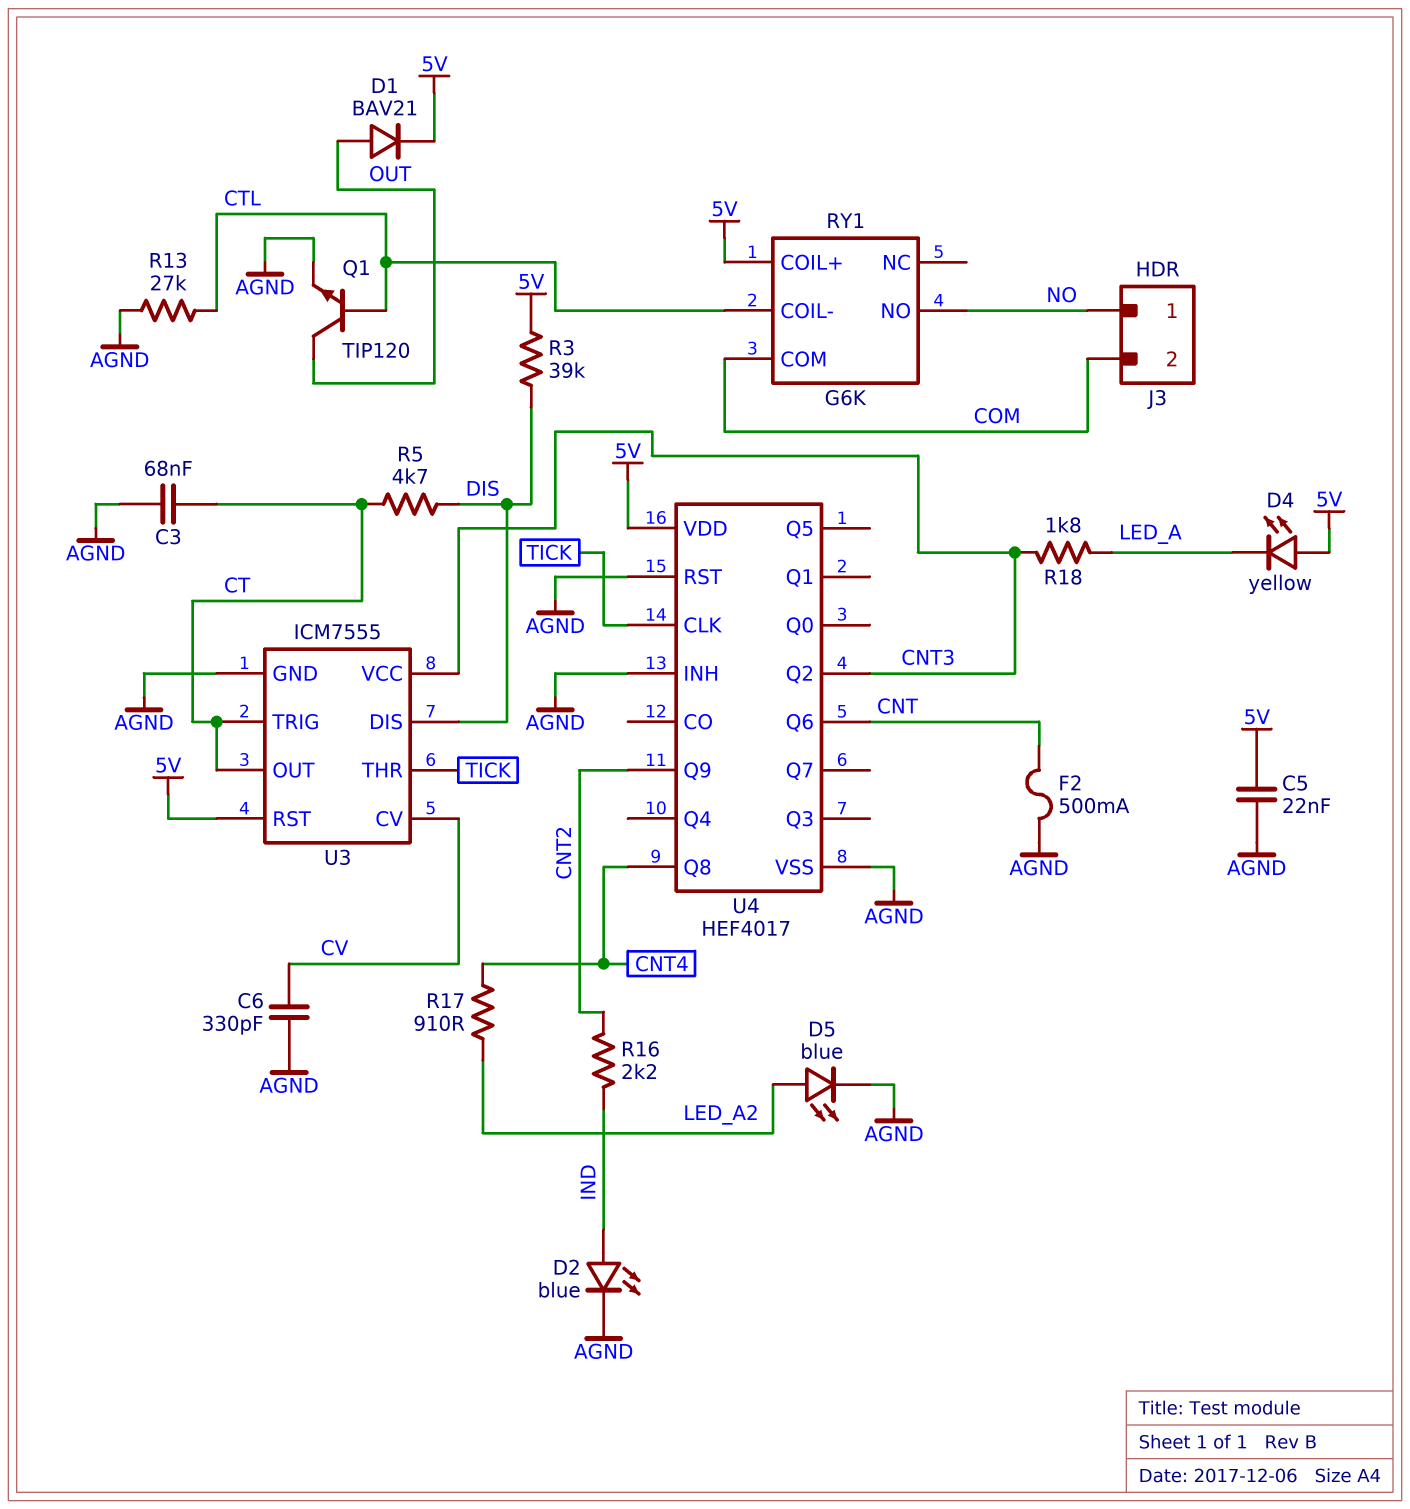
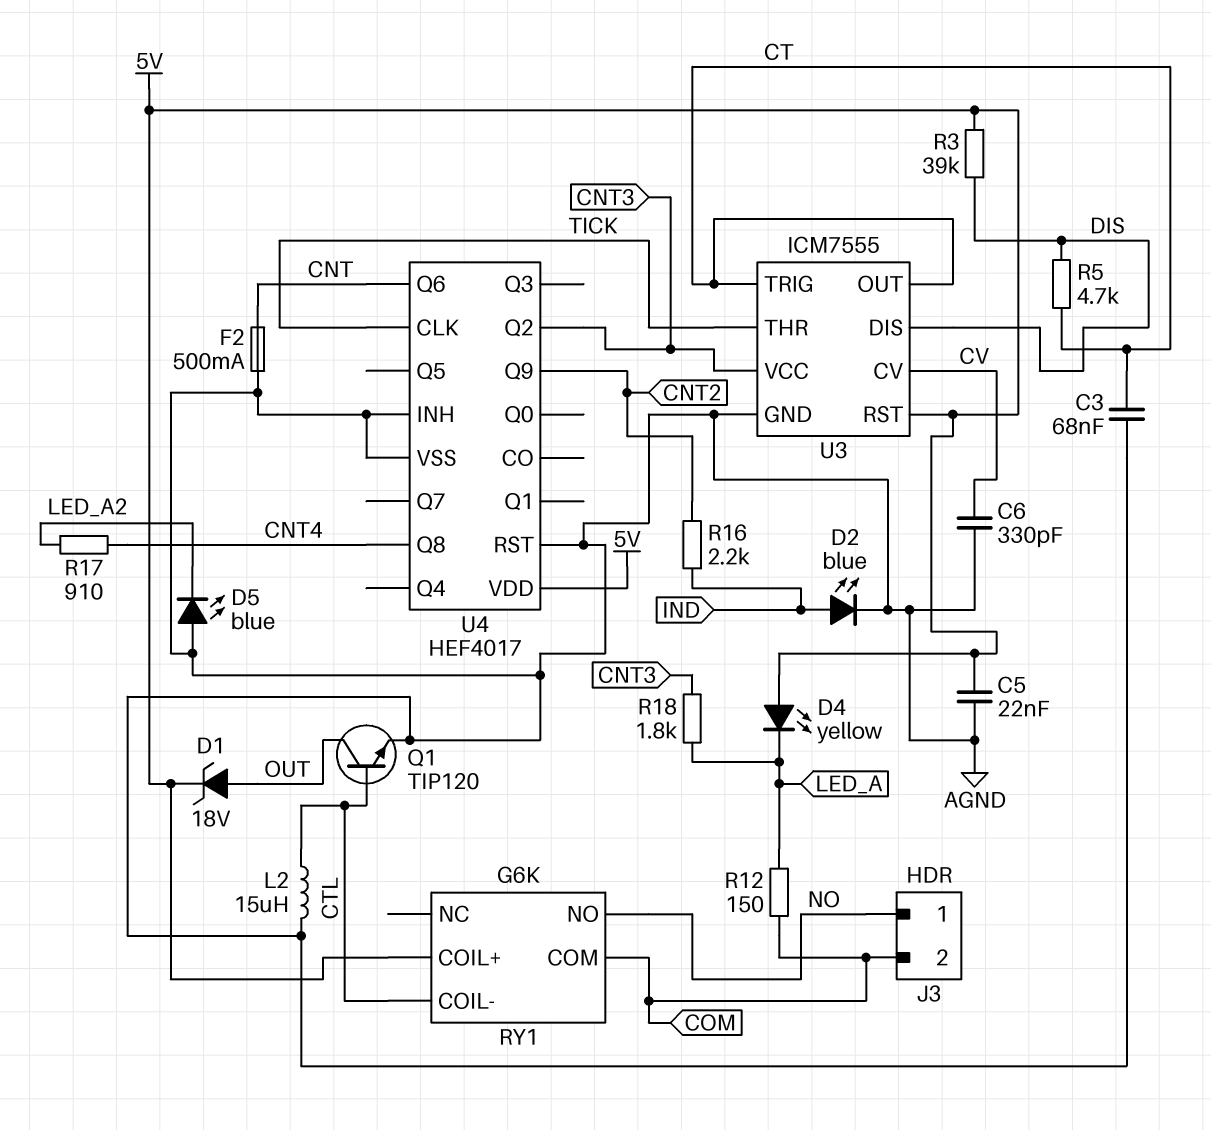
D1: diode BAV21 (A OUT, K 5V) -> zener 18V (A OUT, K 5V)
D5: LED blue (A LED_A2, K AGND) -> LED blue (A AGND, K LED_A2)
L2: none -> 15uH (AGND, CTL)
R12: none -> 150 (COM, LED_A)
R13: 27k (AGND, CTL) -> none

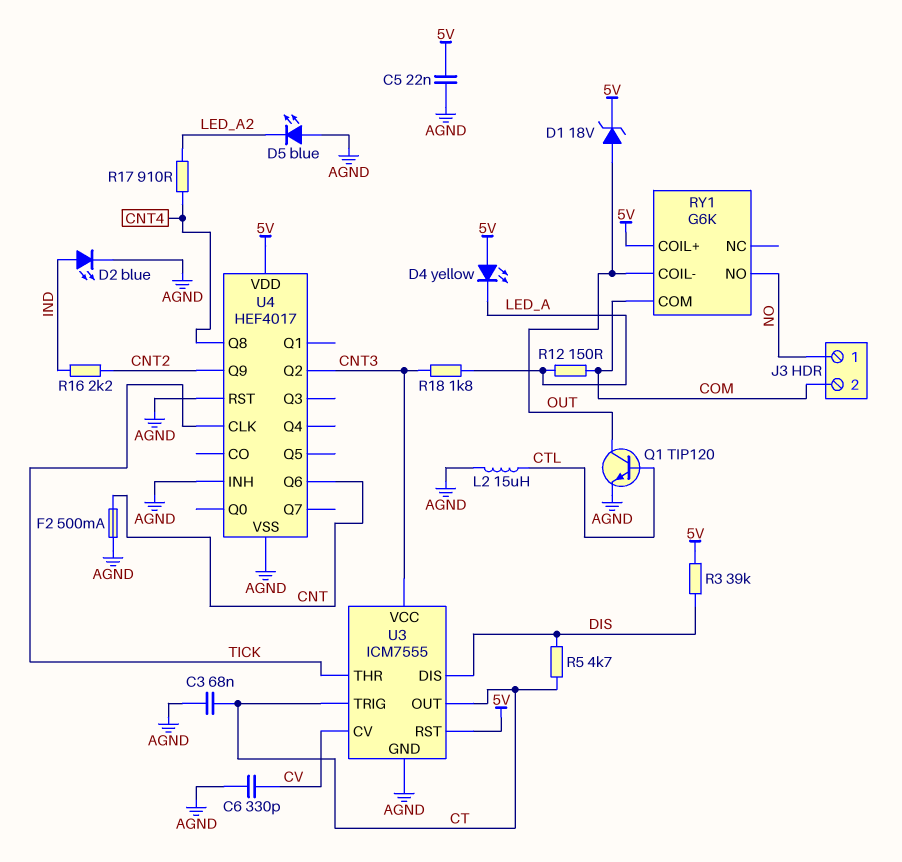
RY1 pin COIL-: CTL -> OUT

